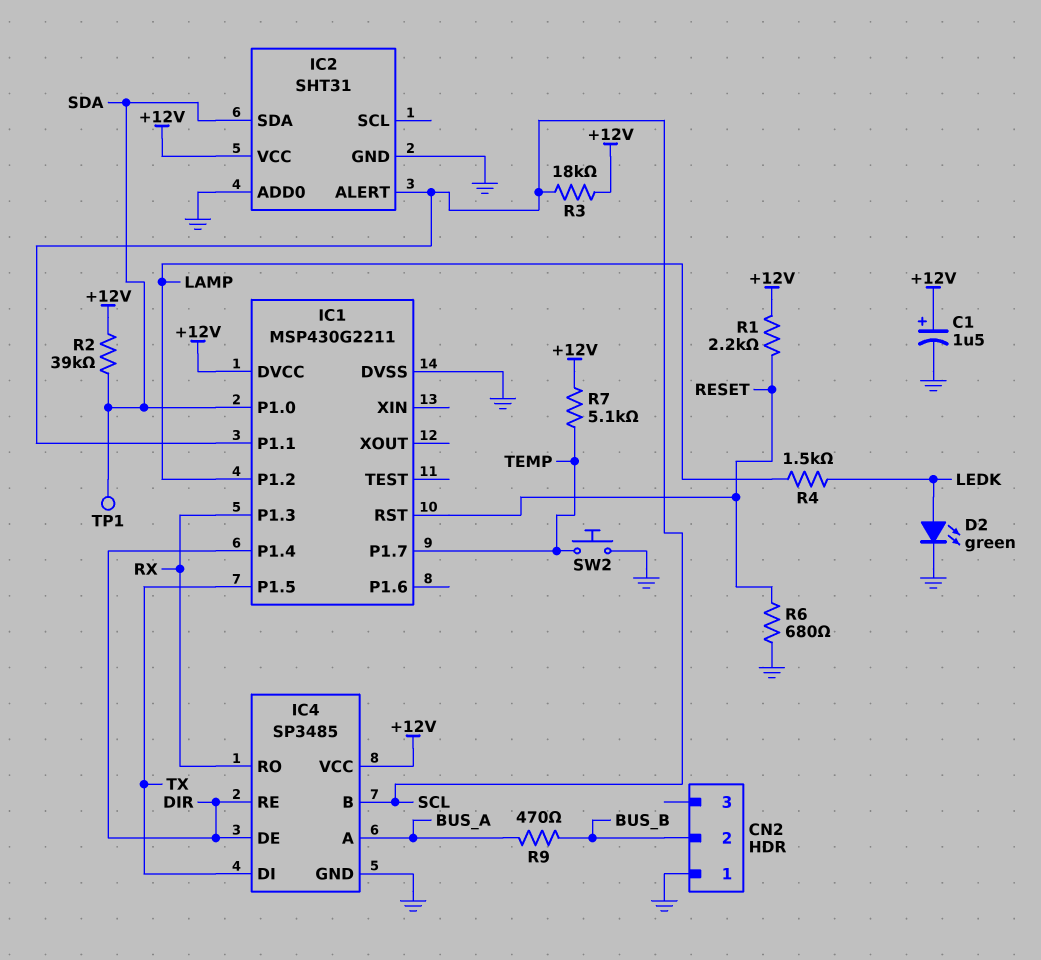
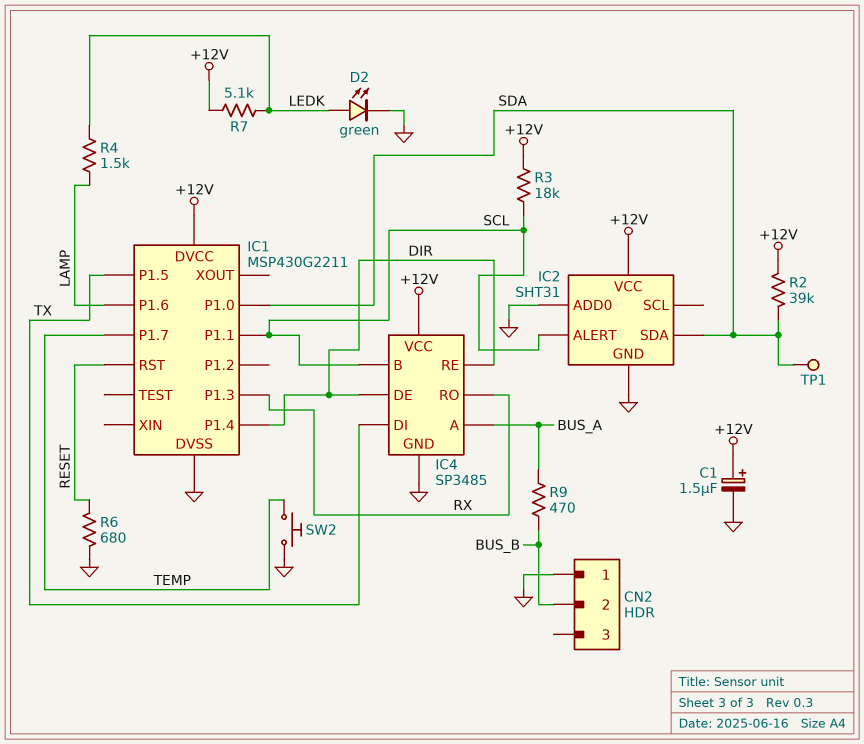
IC1 pin P1.2: LAMP -> none
IC1 pin P1.6: none -> LAMP
R1: 2.2k (+12V, RESET) -> none
R7: 5.1k (+12V, TEMP) -> 5.1k (+12V, LEDK)

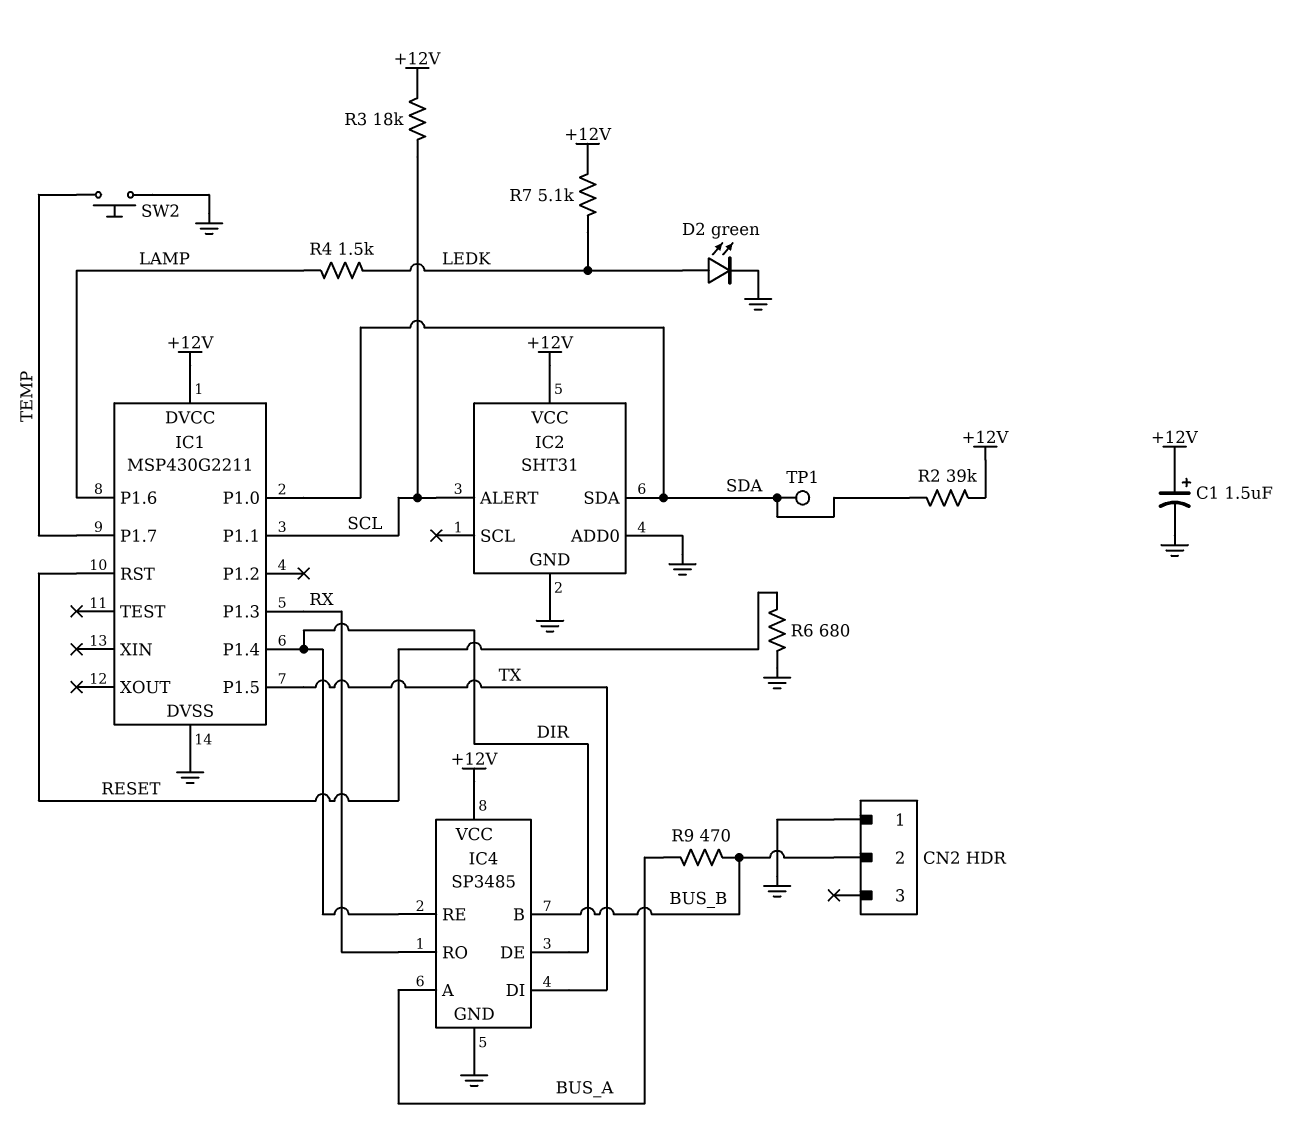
IC4 pin B: SCL -> BUS_B

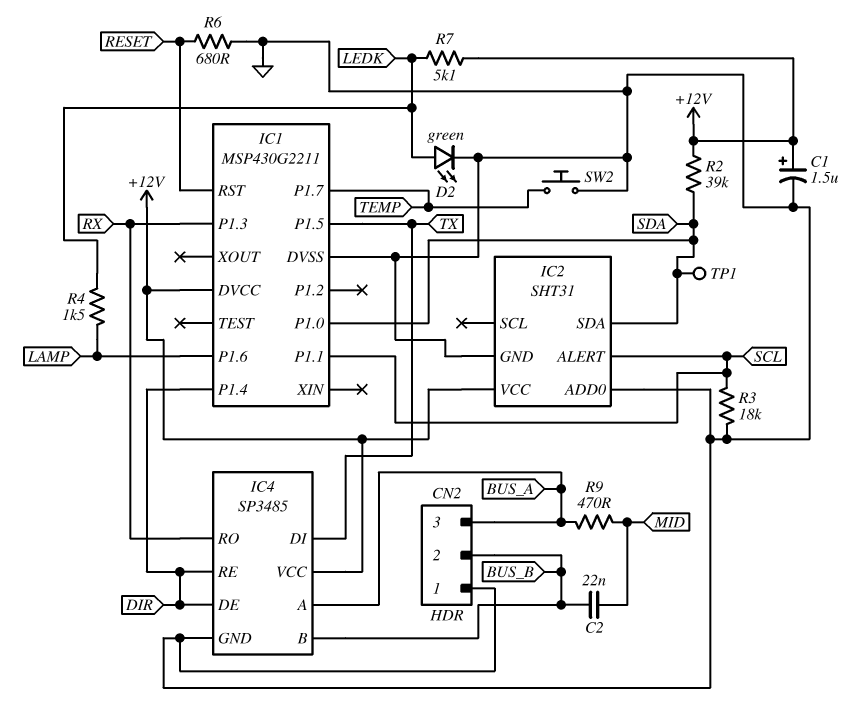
C2: none -> 22nF (BUS_B, MID)
CN2 pin 3: none -> BUS_A
R3: 18k (+12V, SCL) -> 18k (GND, SCL)
R9: 470 (BUS_A, BUS_B) -> 470 (BUS_A, MID)

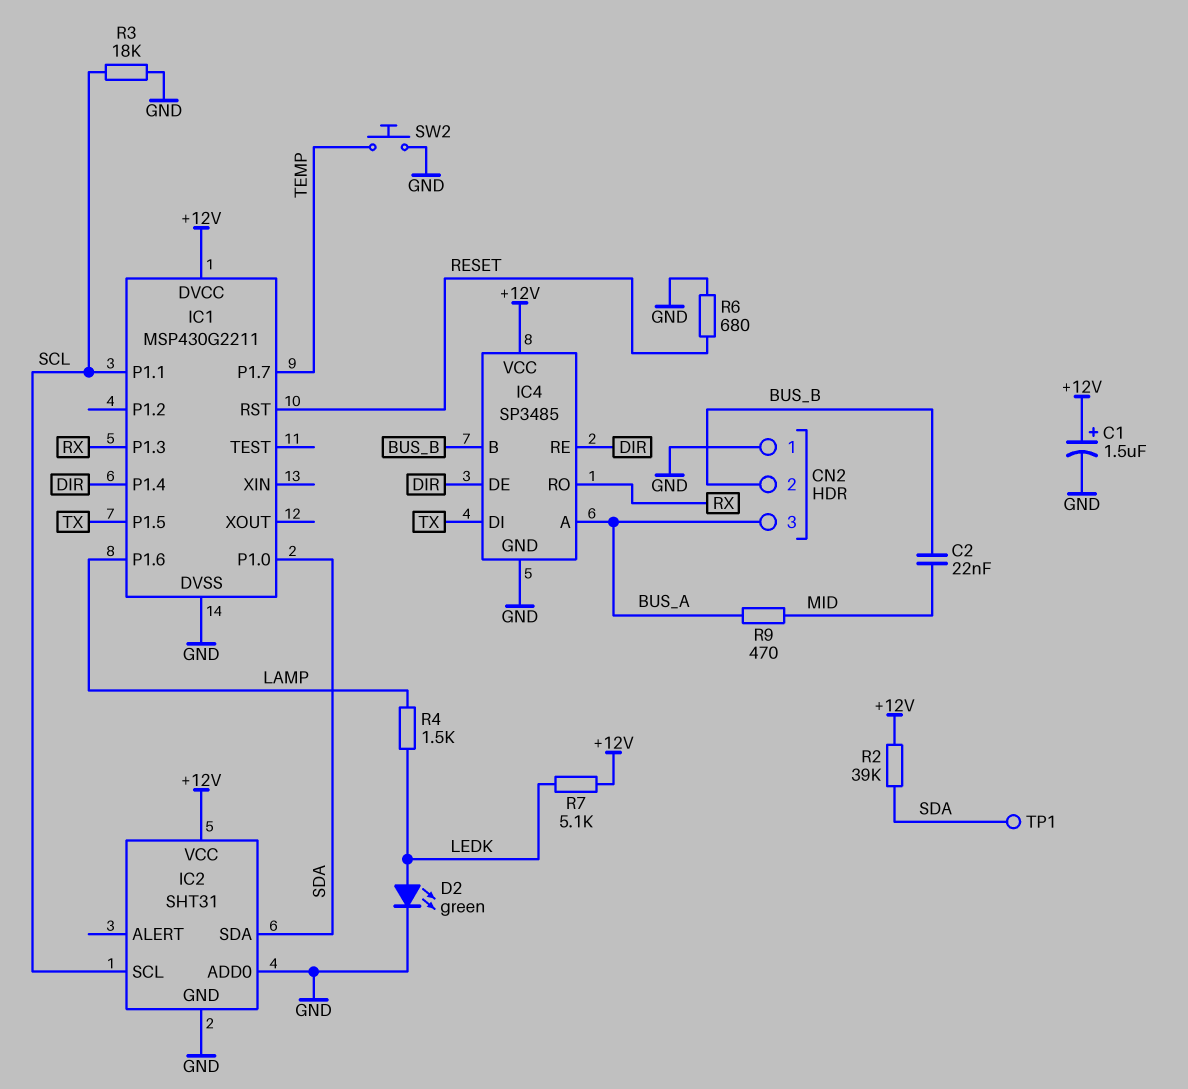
IC2 pin ALERT: SCL -> none
IC2 pin SCL: none -> SCL

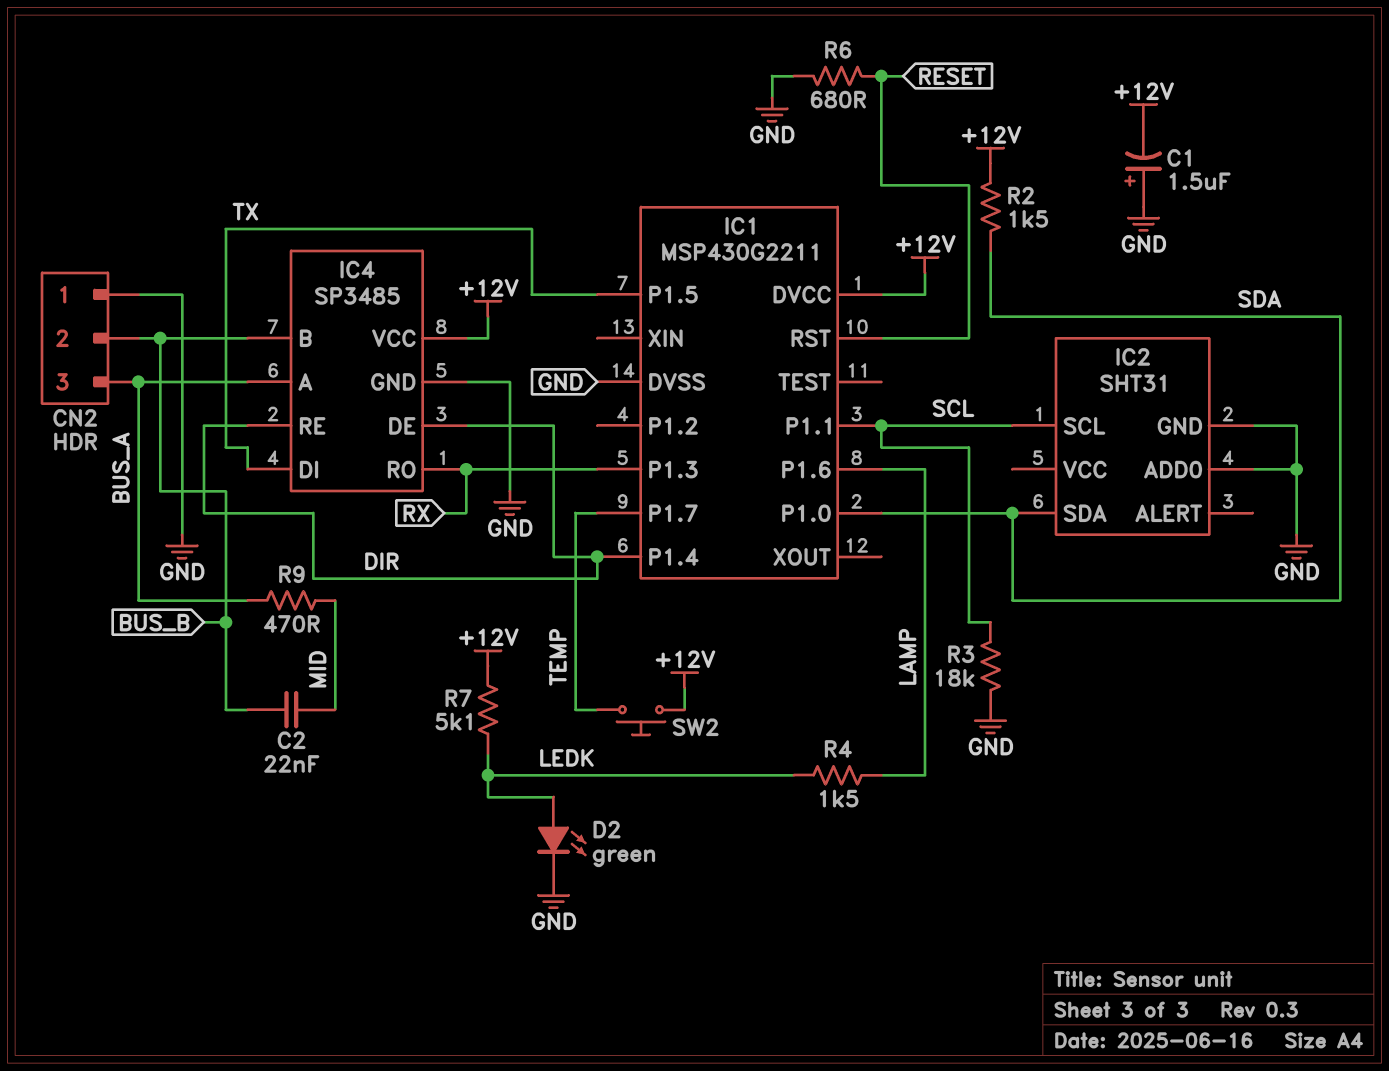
C1: 1.5uF (plus +12V, minus GND) -> 1.5uF (plus GND, minus +12V)
IC2 pin VCC: +12V -> none
R2: 39k (+12V, SDA) -> 1.5k (+12V, SDA)
SW2: button (GND, TEMP) -> button (+12V, TEMP)
TP1: test point (SDA) -> none

